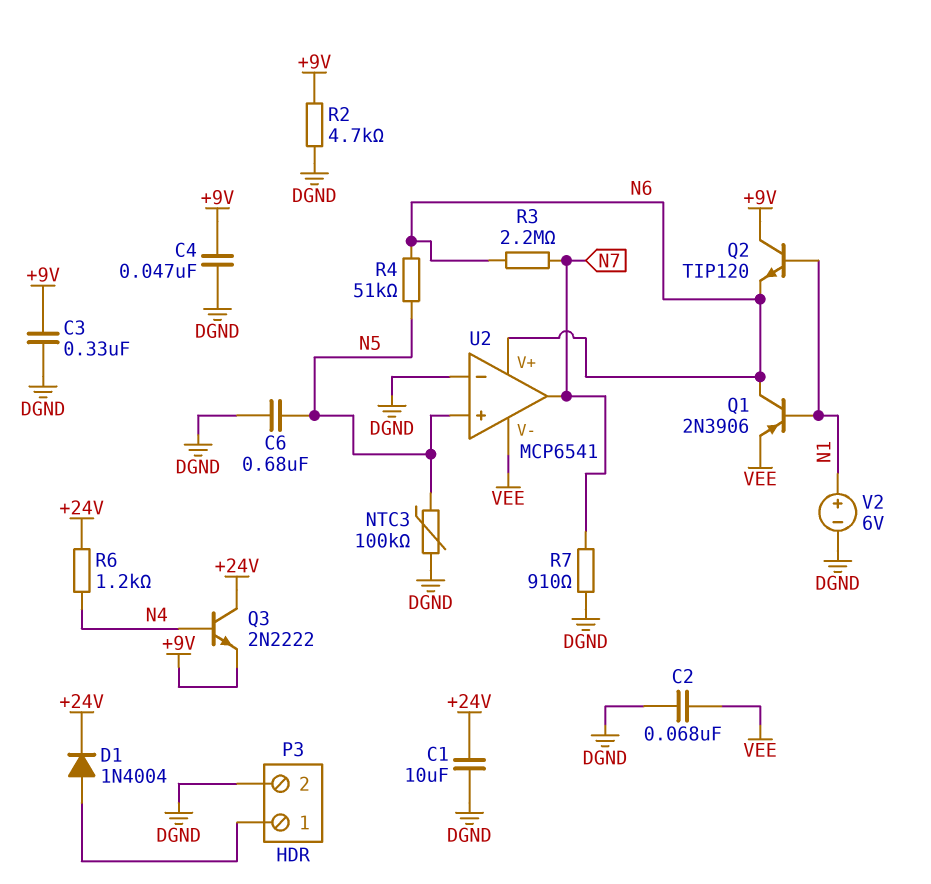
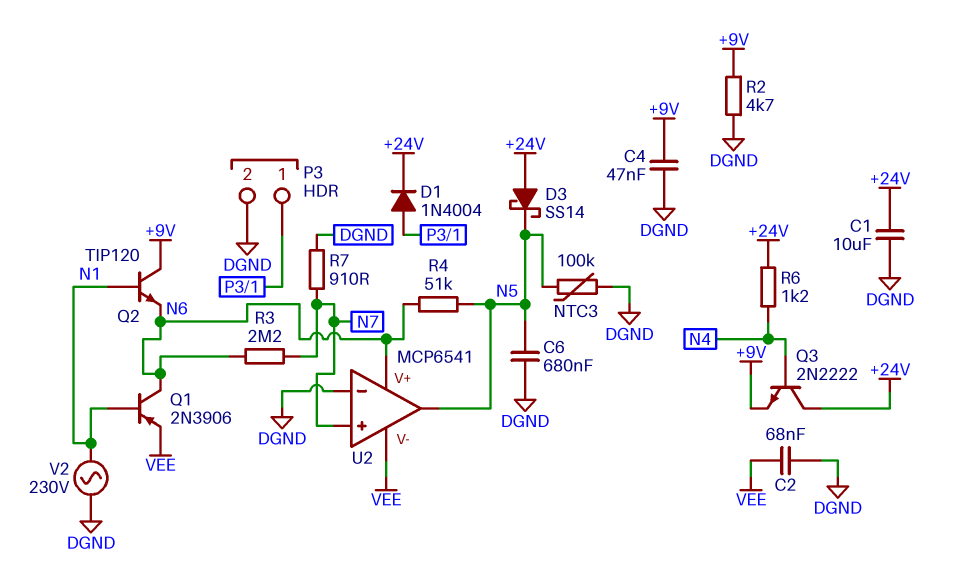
C3: 330nF (+9V, DGND) -> none
D3: none -> schottky SS14 (A +24V, K N5)
U2 pin in+: N5 -> N7
U2 pin out: N7 -> N5
V2: 6V (plus N1, minus DGND) -> AC 230V (DGND, N1)

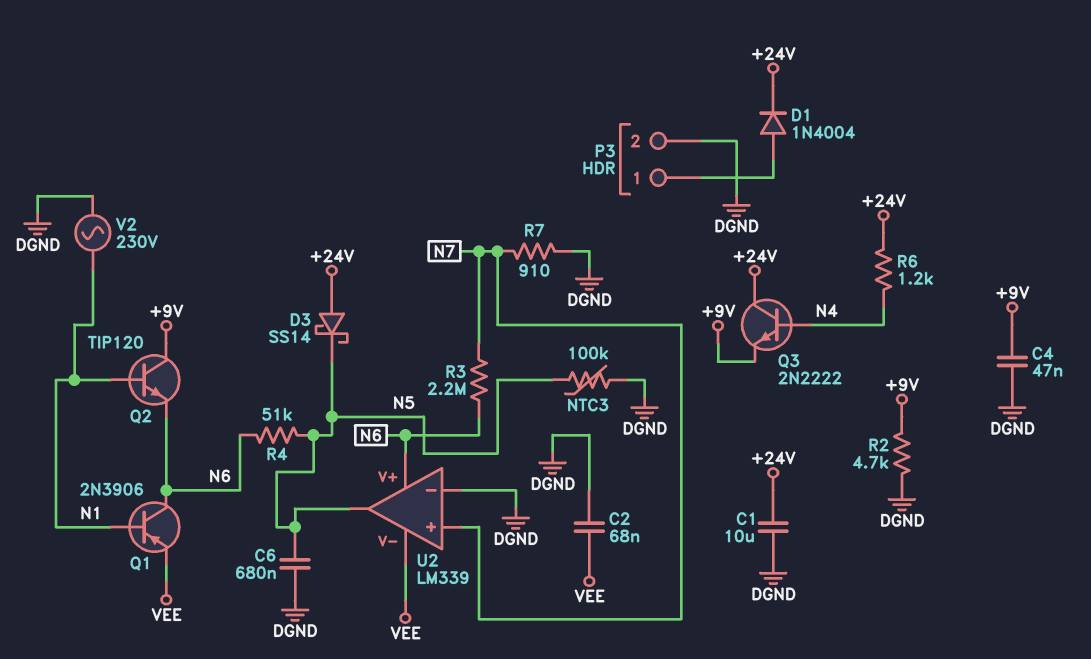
U2: MCP6541 -> LM339

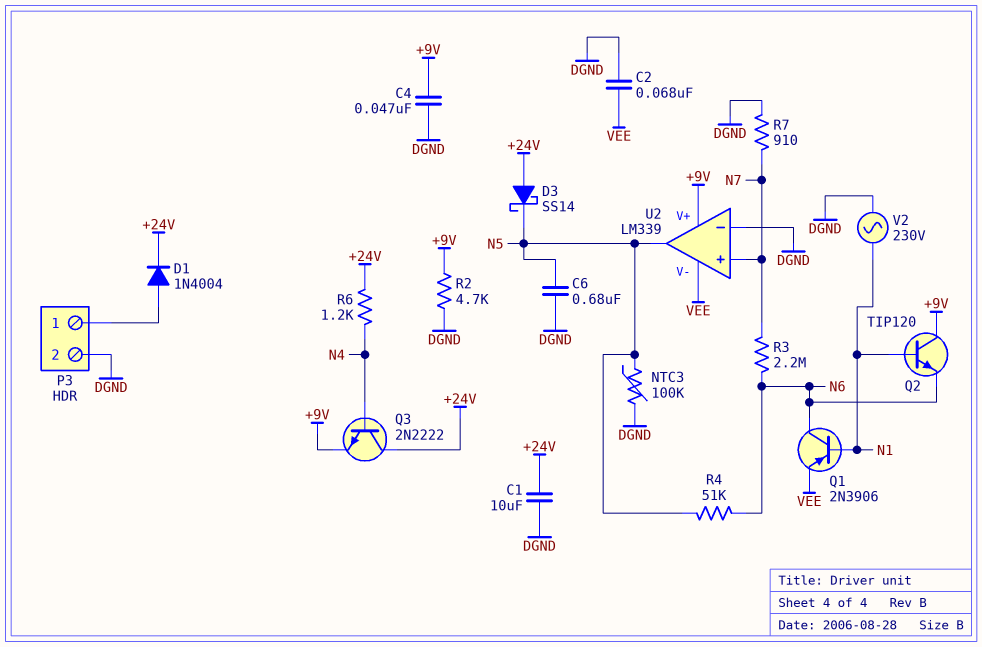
U2 pin V+: N6 -> +9V

